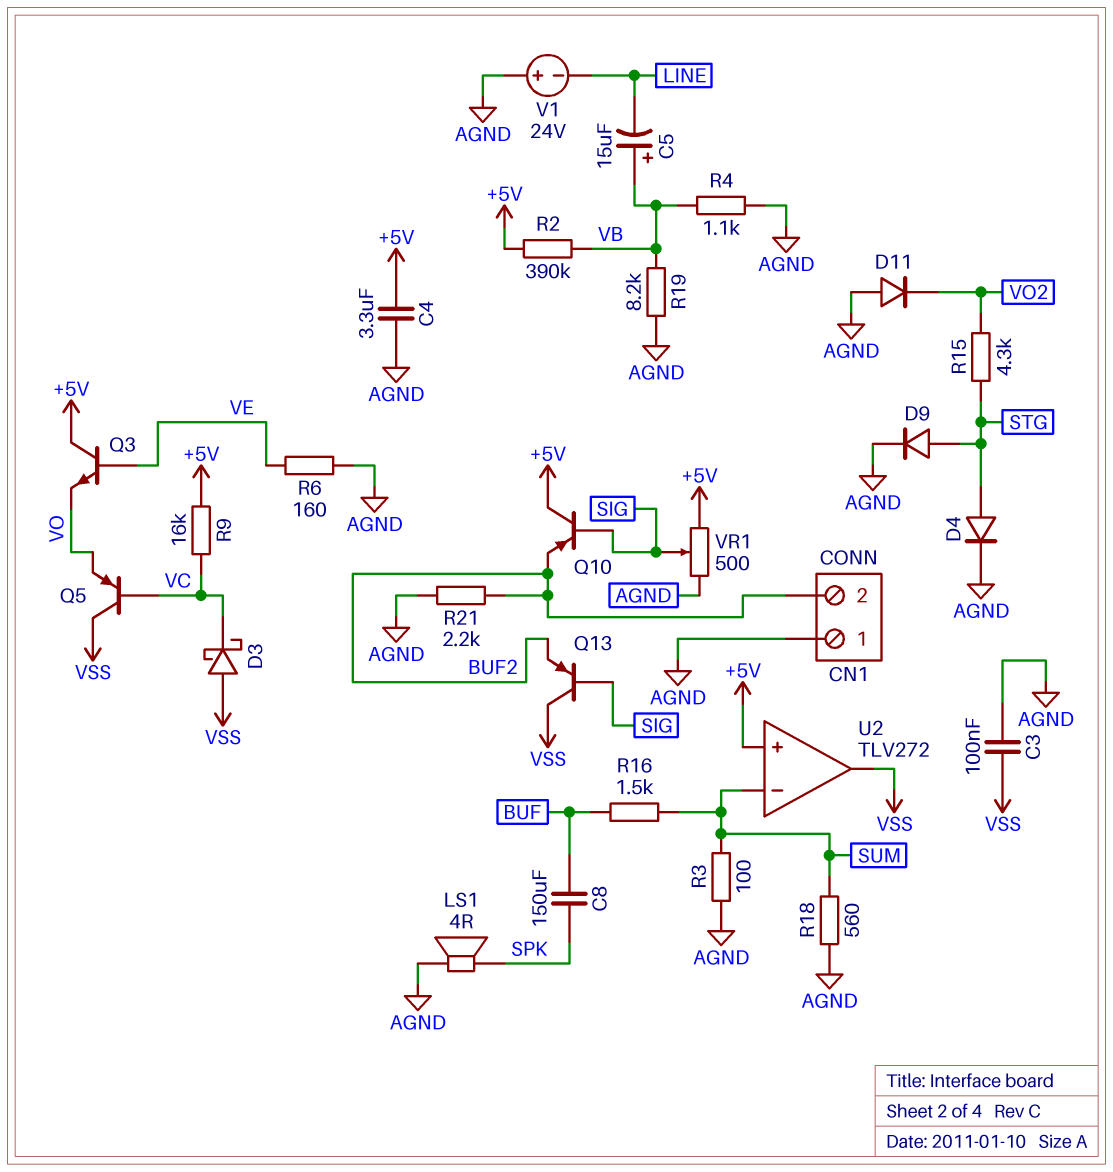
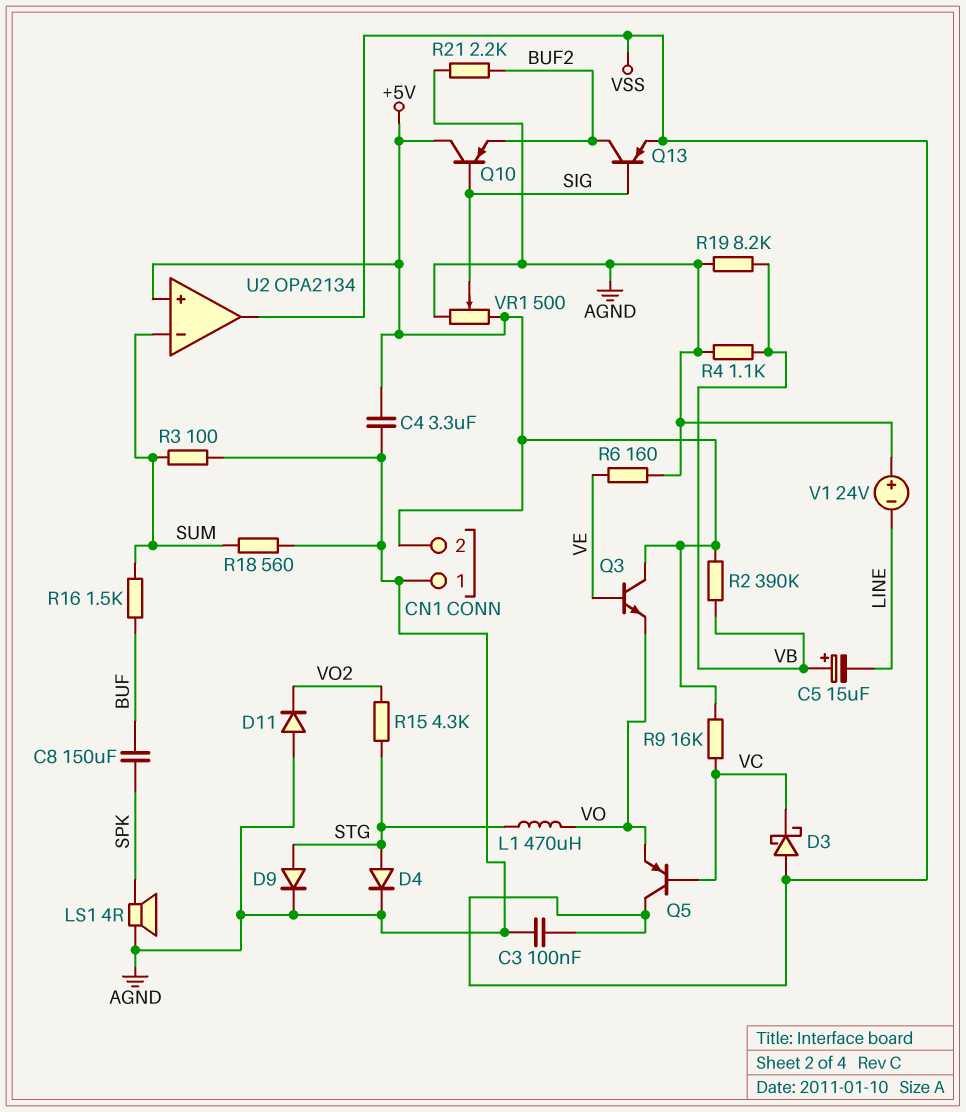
CN1 pin 2: BUF2 -> +5V
L1: none -> 470uH (STG, VO)
Q13: PNP (B SIG, C VSS, E BUF2) -> PNP (B SIG, C BUF2, E VSS)
U2: TLV272 -> OPA2134

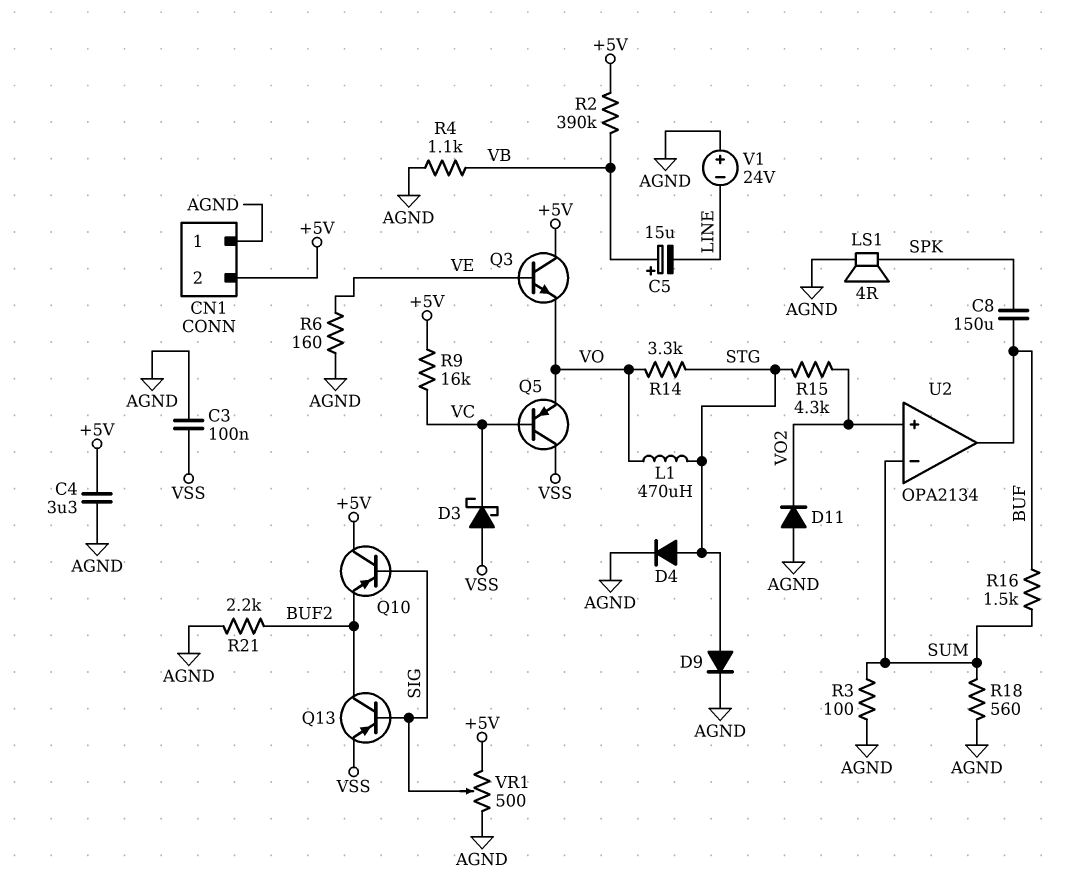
R14: none -> 3.3k (STG, VO)
R19: 8.2k (AGND, VB) -> none
U2 pin in+: +5V -> VO2
U2 pin out: VSS -> BUF

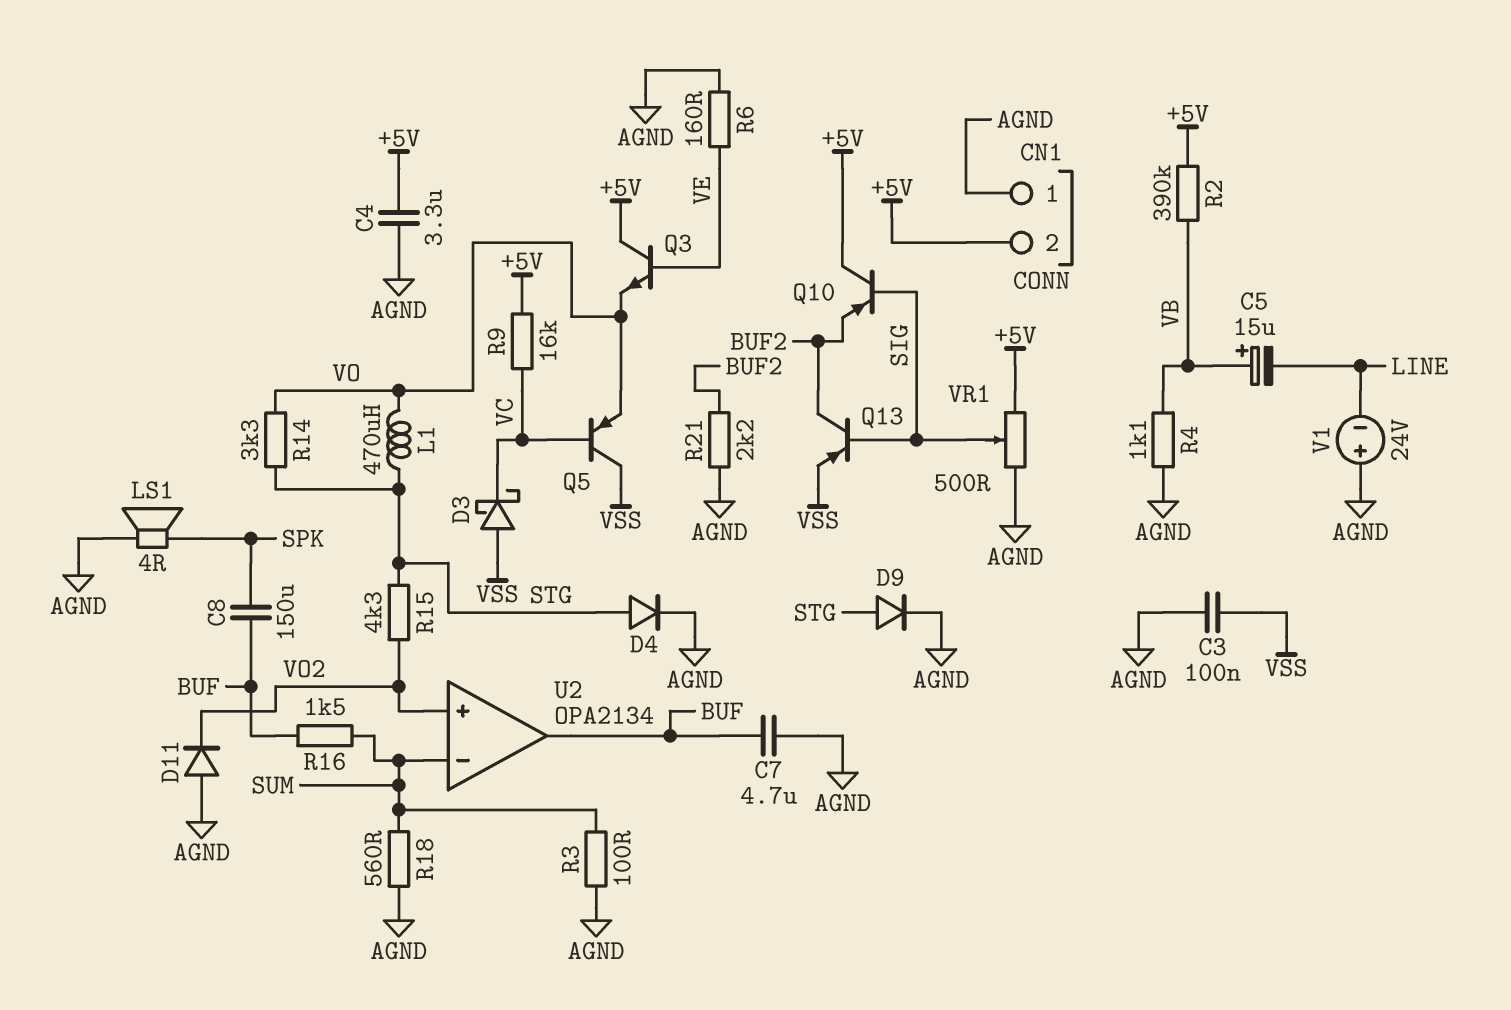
C7: none -> 4.7uF (AGND, BUF)

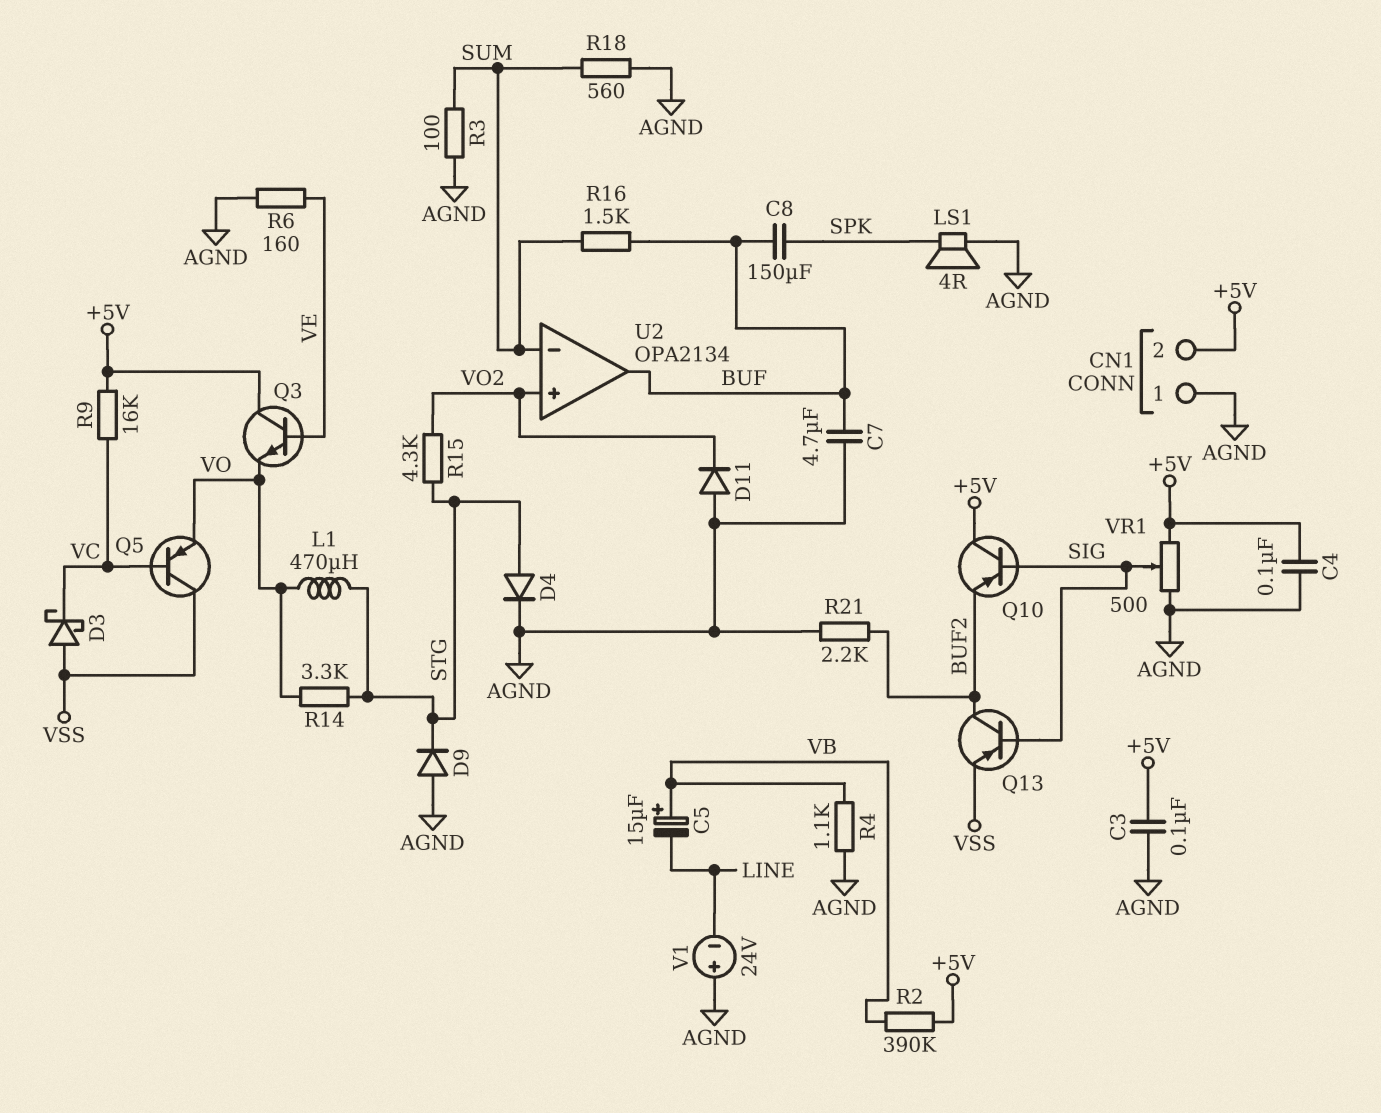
C3: 100nF (AGND, VSS) -> 100nF (+5V, AGND)
C4: 3.3uF (+5V, AGND) -> 100nF (+5V, AGND)
D9: diode (A STG, K AGND) -> diode (A AGND, K STG)

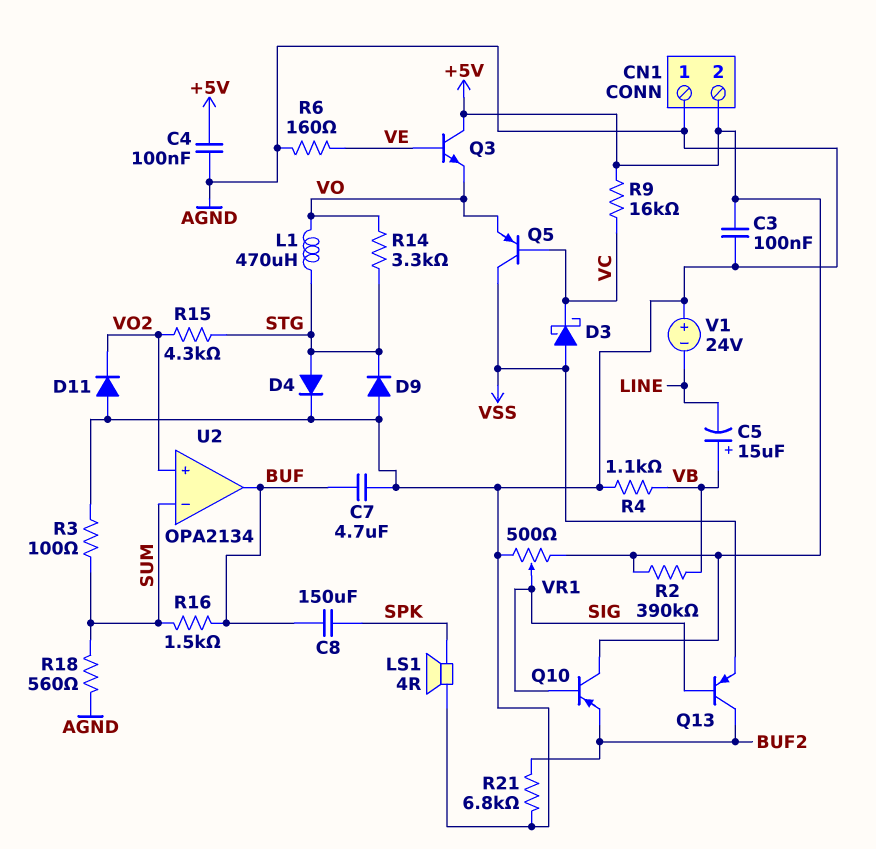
R21: 2.2k (AGND, BUF2) -> 6.8k (AGND, BUF2)

